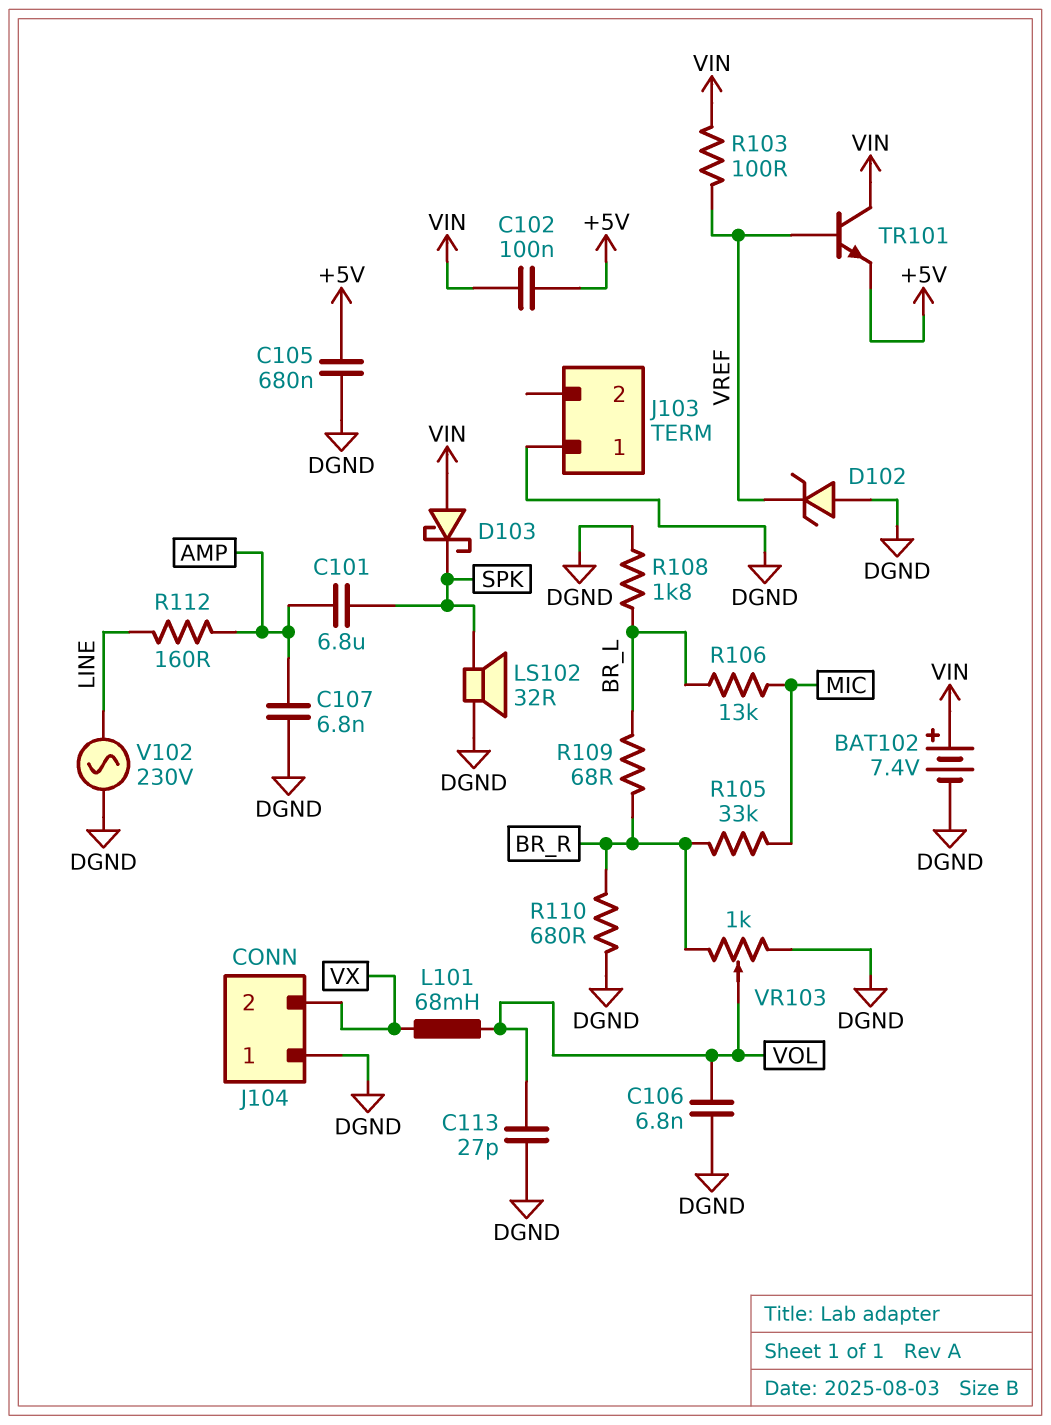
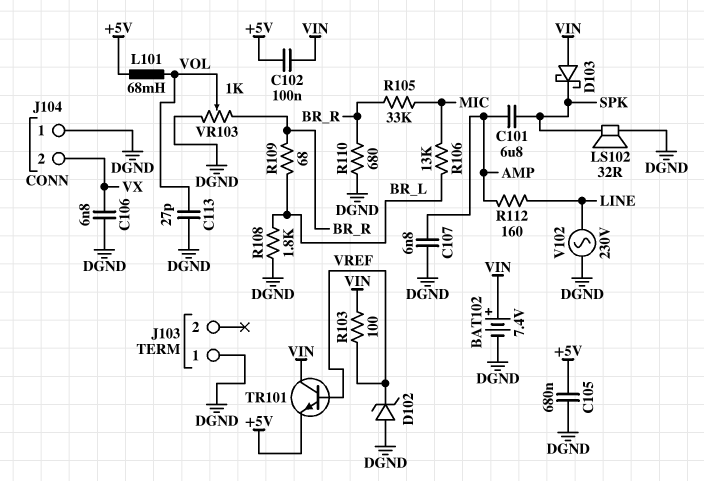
C106: 6.8nF (DGND, VOL) -> 6.8nF (DGND, VX)
L101: 68mH (VOL, VX) -> 68mH (+5V, VOL)

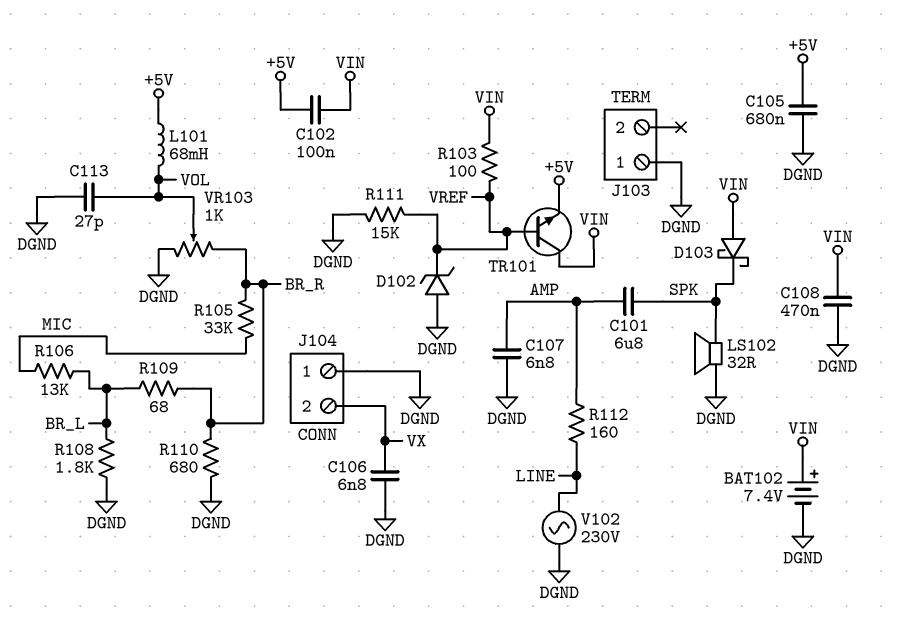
C108: none -> 470nF (DGND, VIN)
R111: none -> 15k (DGND, VREF)

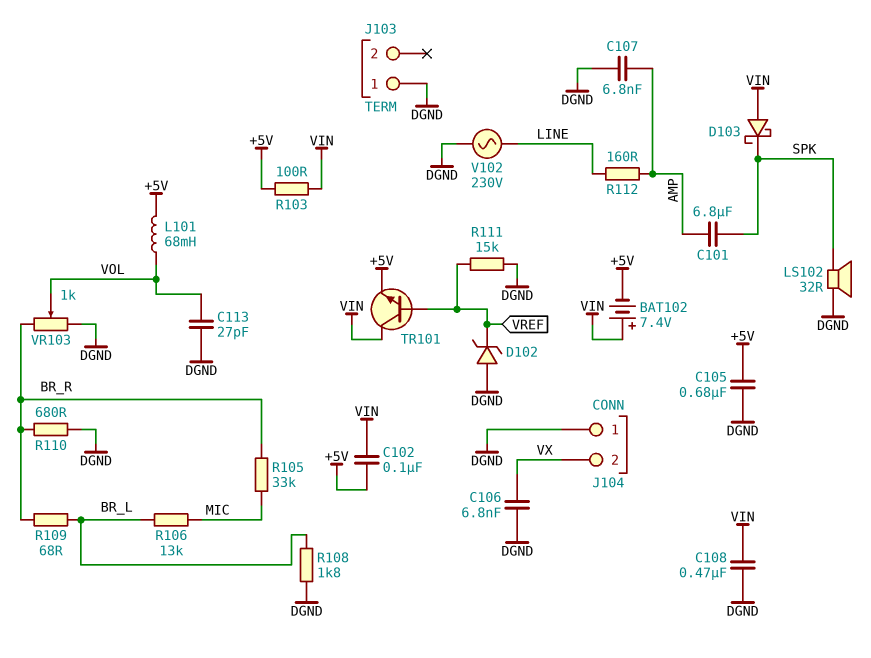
BAT102: 7.4V (plus VIN, minus DGND) -> 7.4V (plus VIN, minus +5V)
R103: 100 (VIN, VREF) -> 100 (+5V, VIN)

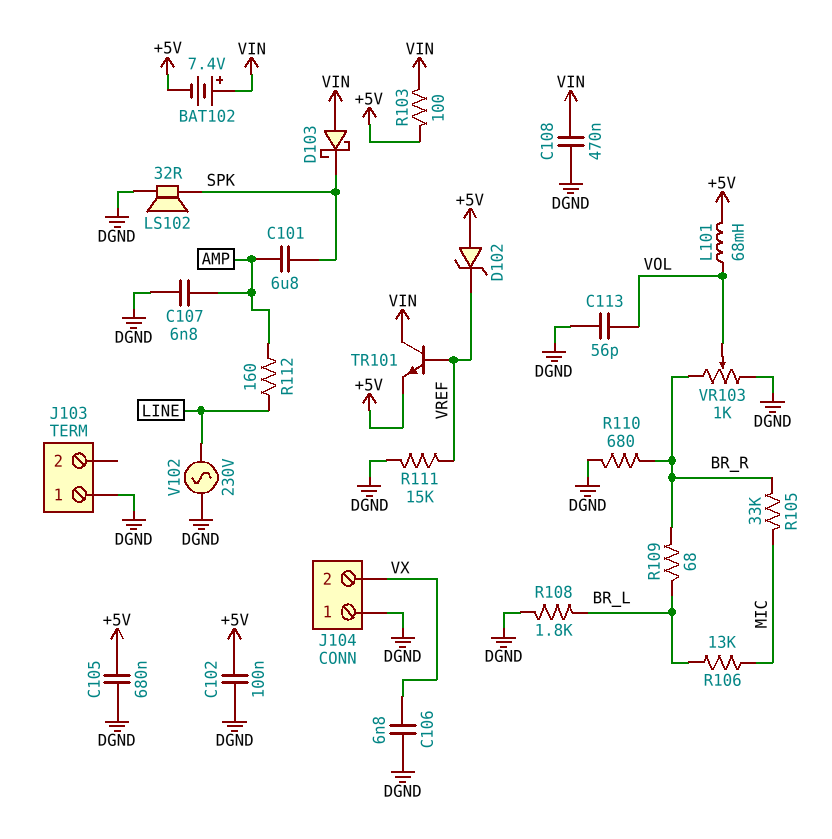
C102: 100nF (+5V, VIN) -> 100nF (+5V, DGND)
C113: 27pF (DGND, VOL) -> 56pF (DGND, VOL)
D102: zener (A DGND, K VREF) -> zener (A +5V, K VREF)

